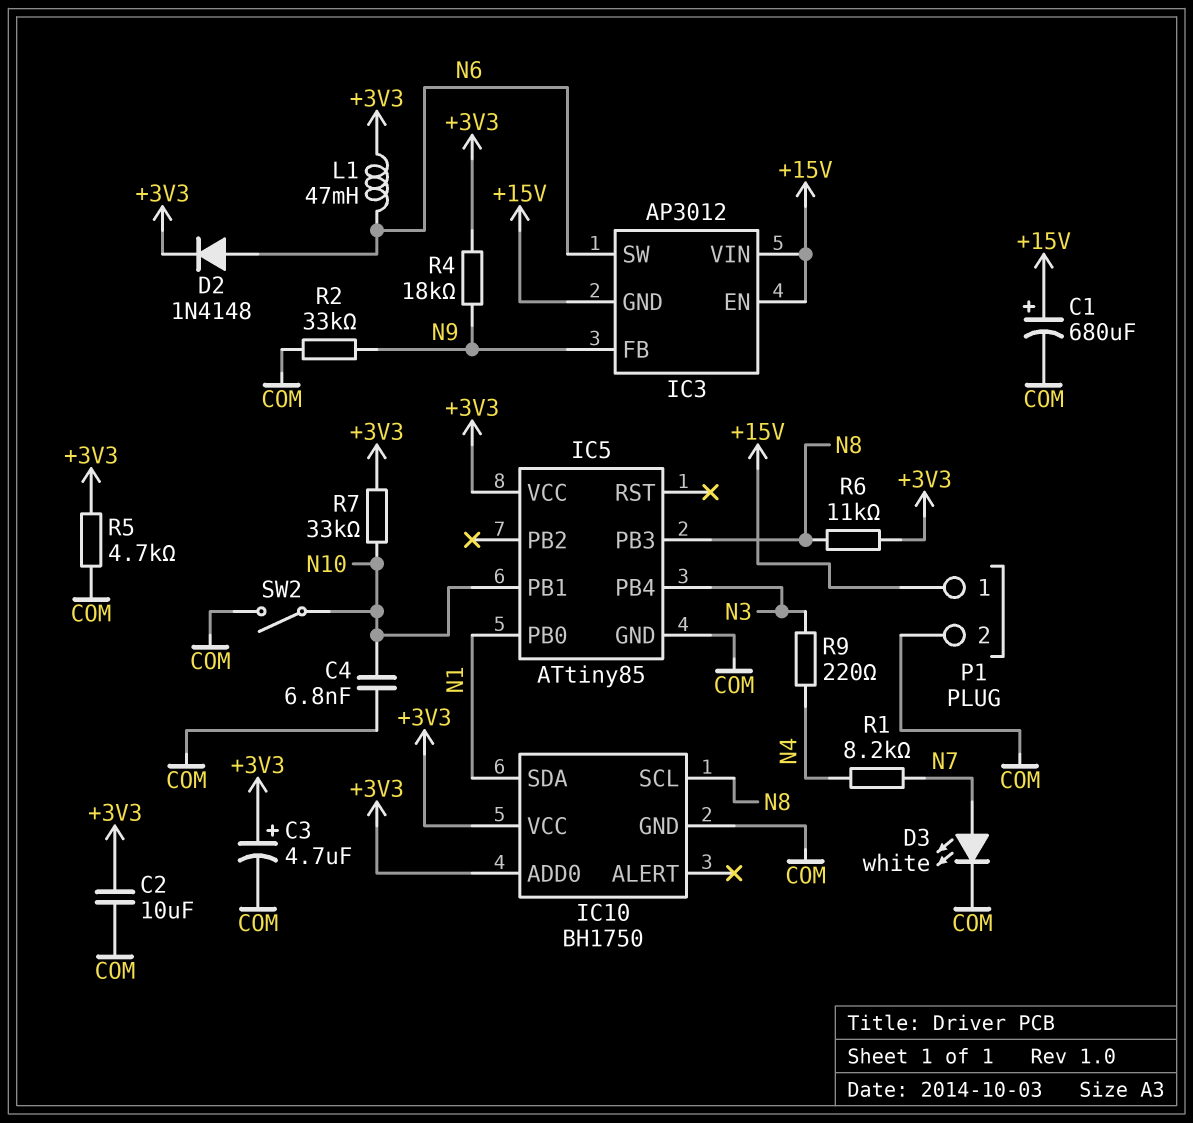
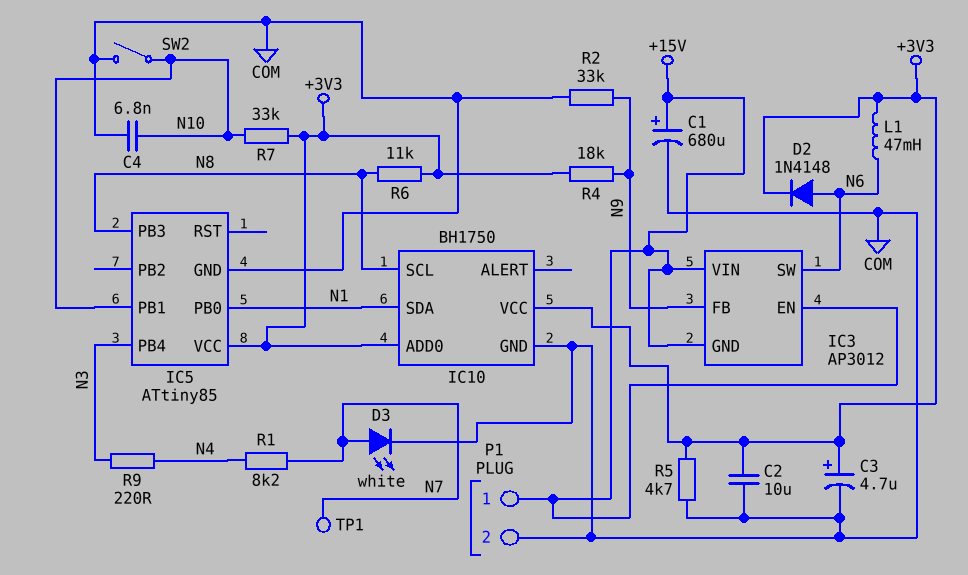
TP1: none -> test point (N7)

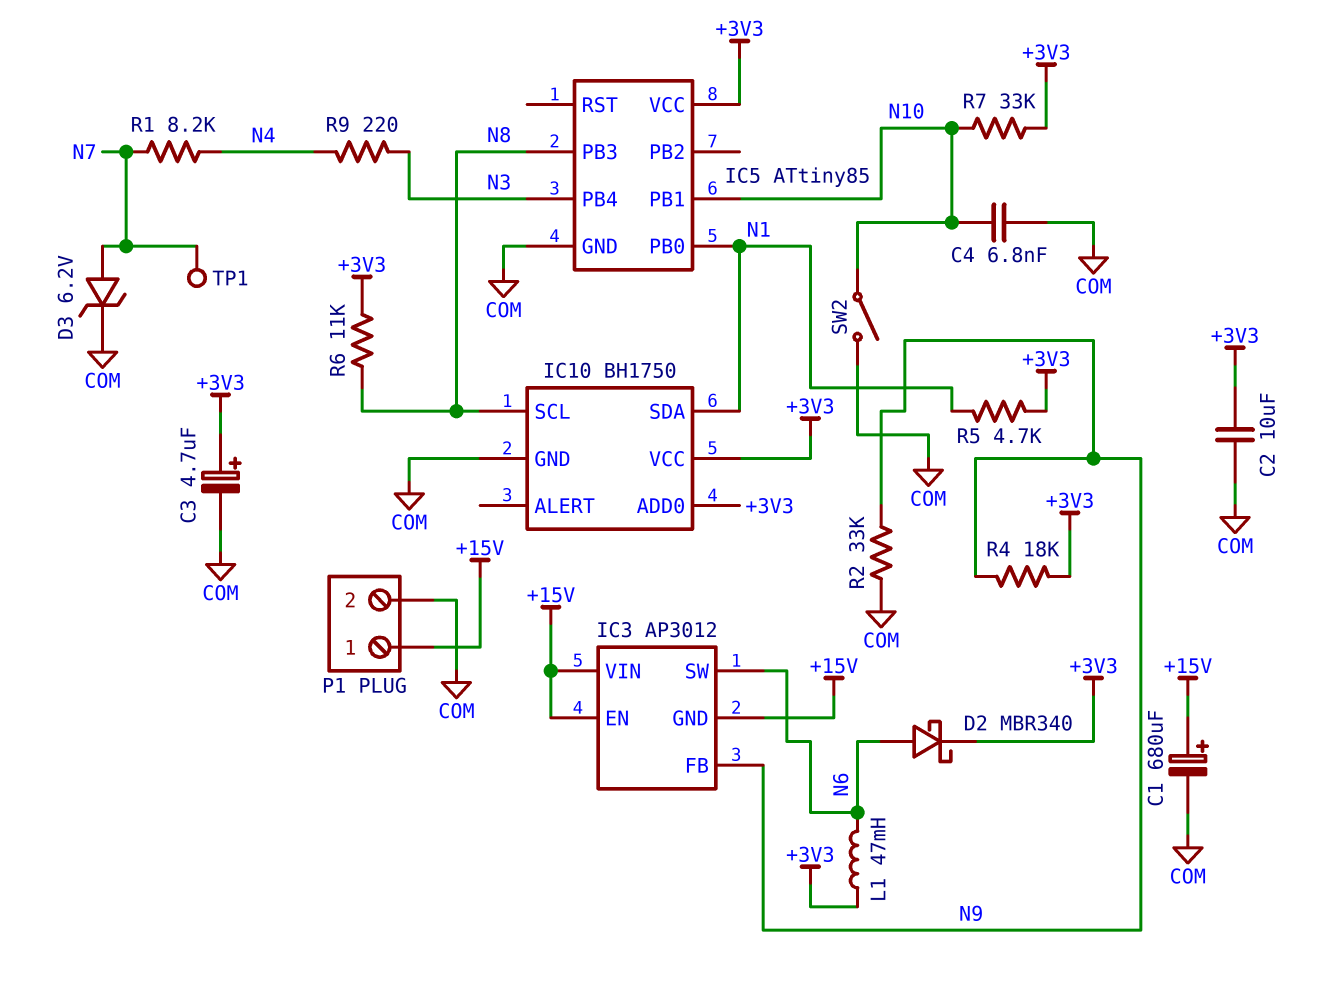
D2: diode 1N4148 (A N6, K +3V3) -> schottky MBR340 (A N6, K +3V3)
D3: LED white (A N7, K COM) -> zener 6.2V (A N7, K COM)
R5: 4.7k (+3V3, COM) -> 4.7k (+3V3, N1)

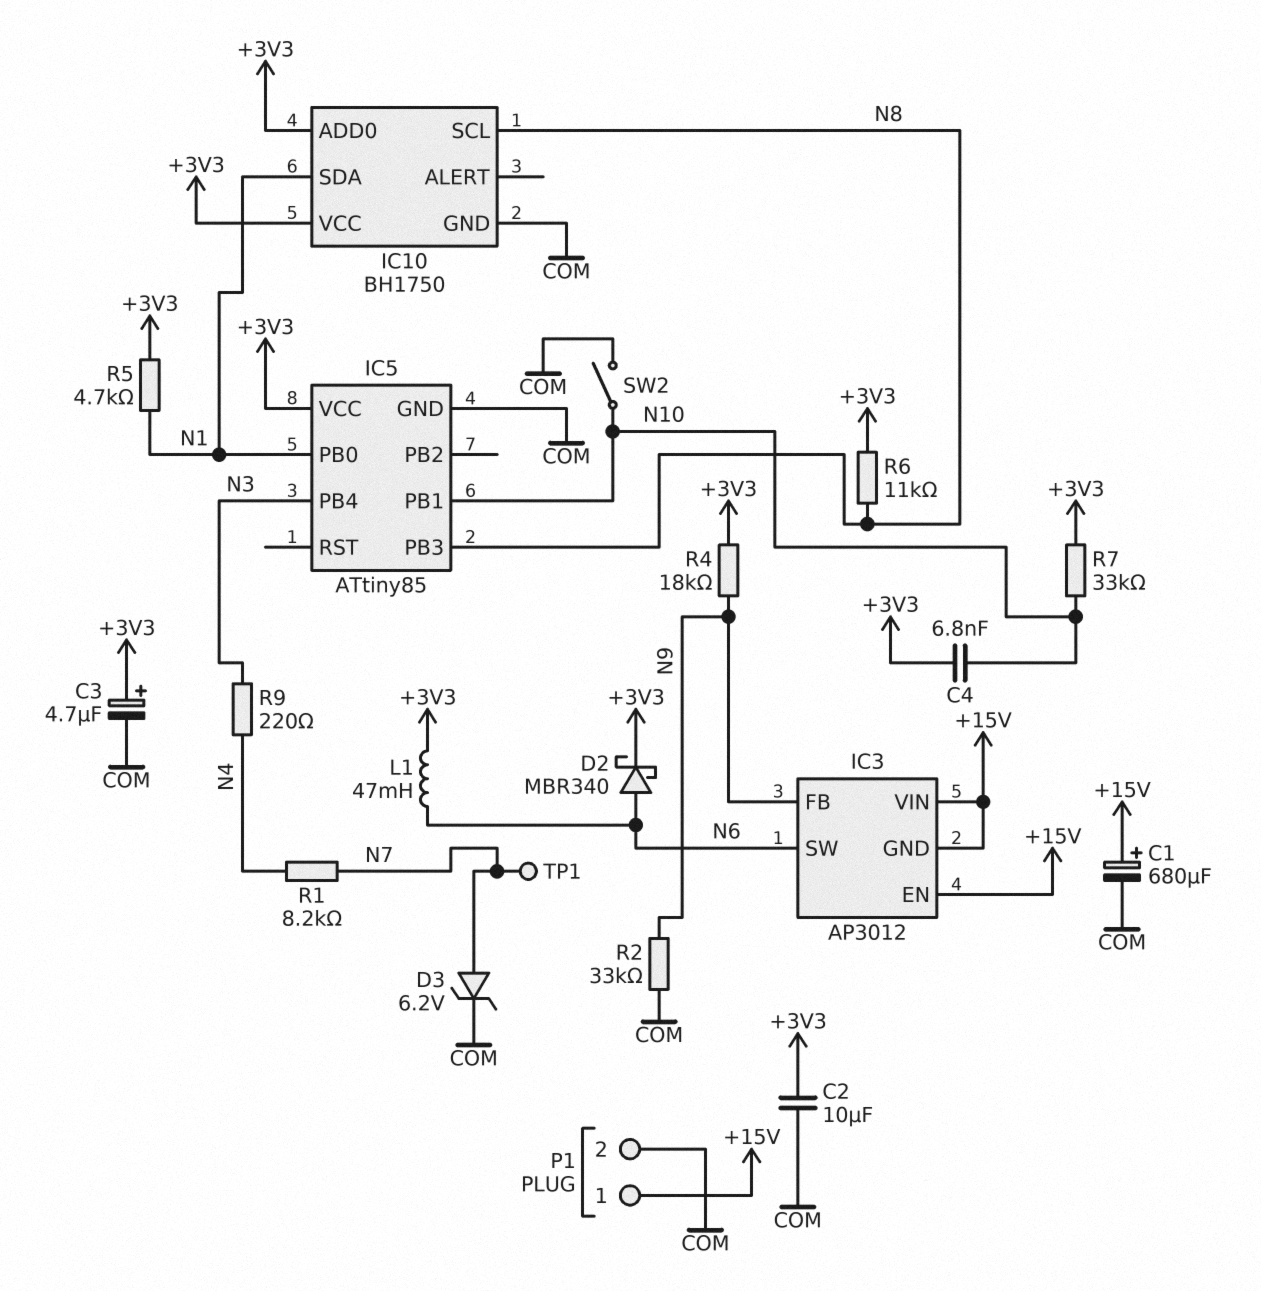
C4: 6.8nF (COM, N10) -> 6.8nF (+3V3, N10)

